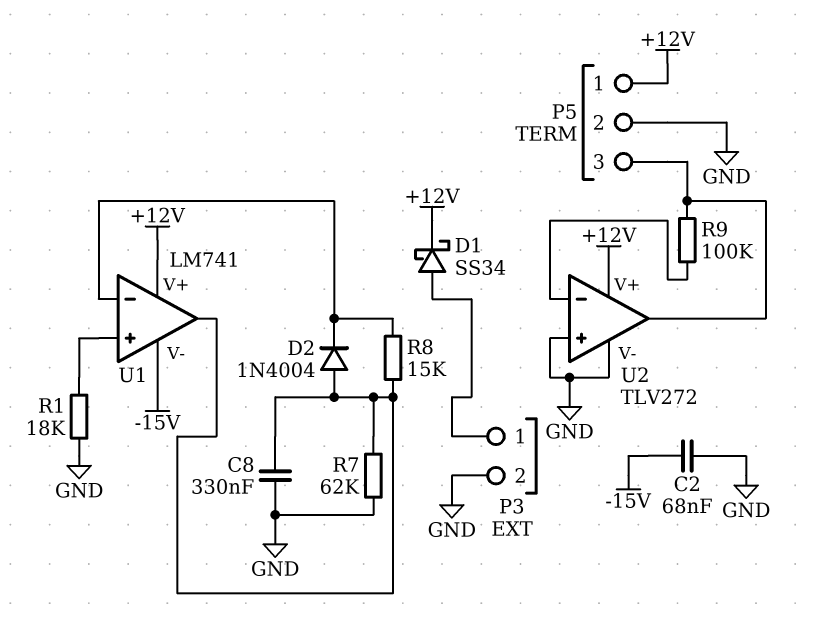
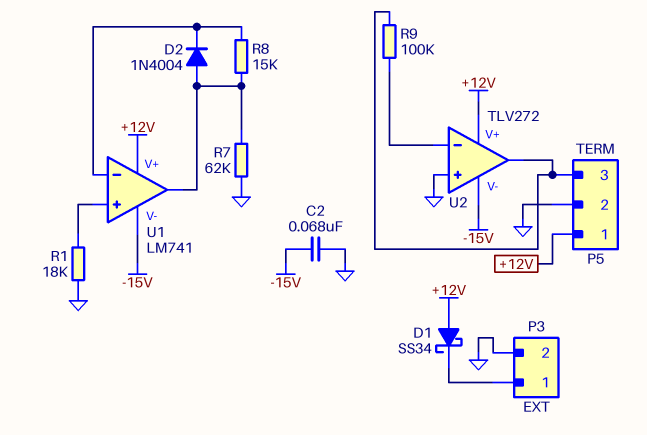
C8: 330nF (GND, U1/out) -> none
D1: schottky SS34 (A P3/1, K +12V) -> schottky SS34 (A +12V, K P3/1)
U2 pin V-: GND -> -15V

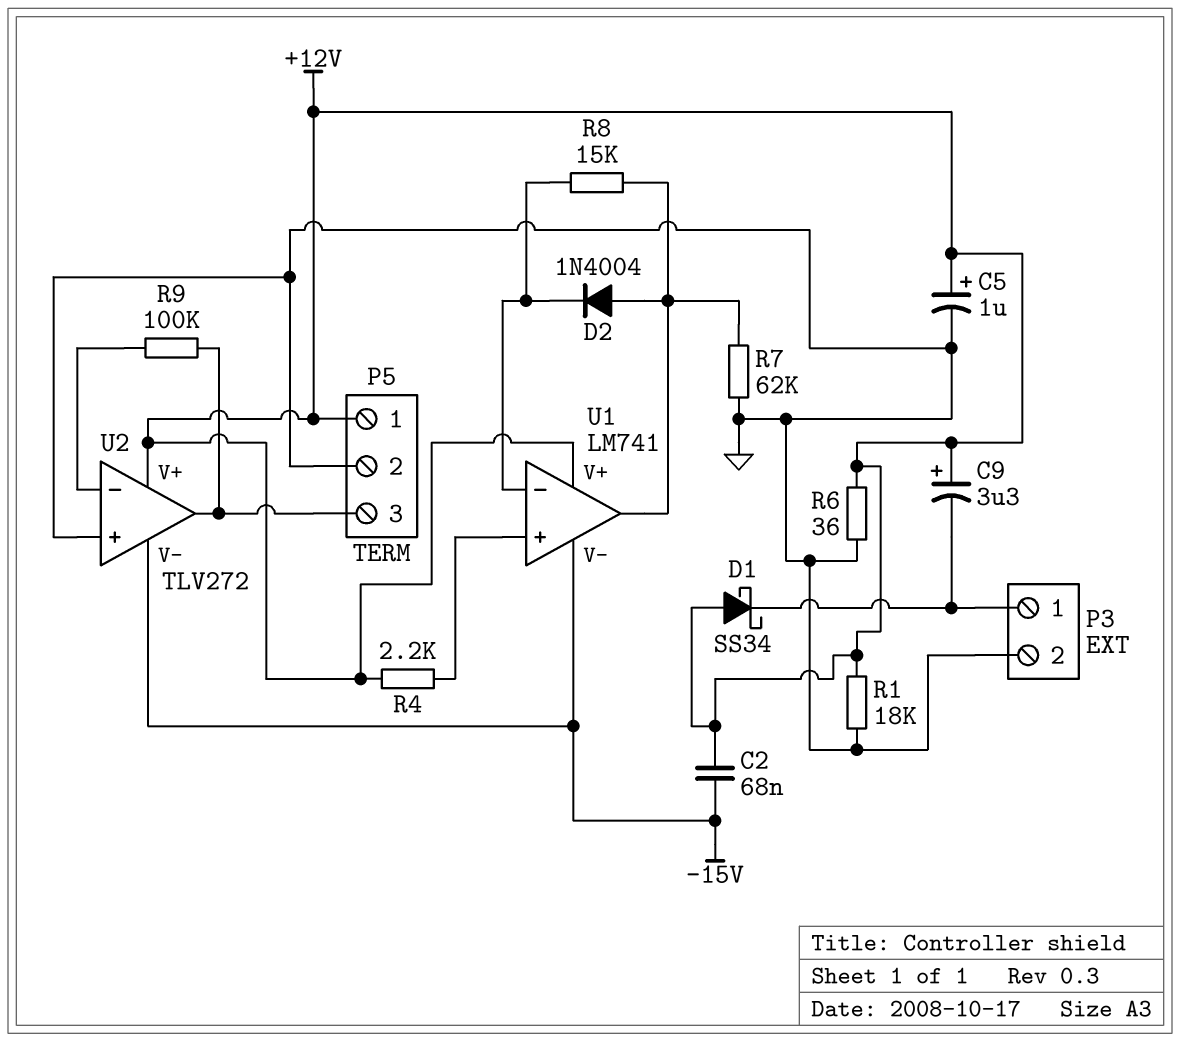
C2: 68nF (-15V, GND) -> 68nF (+12V, -15V)
C5: none -> 1uF (plus +12V, minus GND)
C9: none -> 3.3uF (plus +12V, minus P3/1)
R1: 18k (GND, U1/in+) -> 18k (+12V, GND)
R4: none -> 2.2k (+12V, U1/in+)
R6: none -> 36 (+12V, GND)

